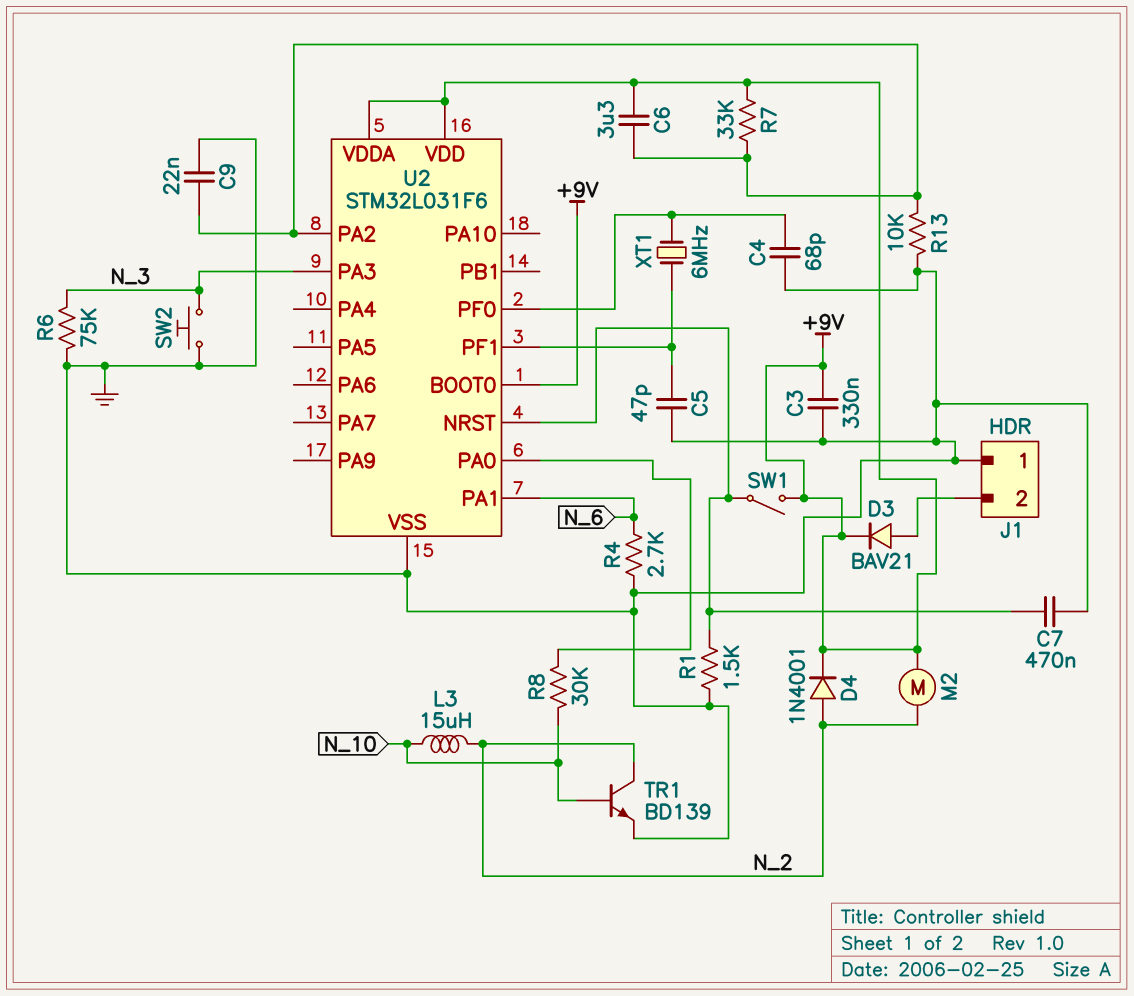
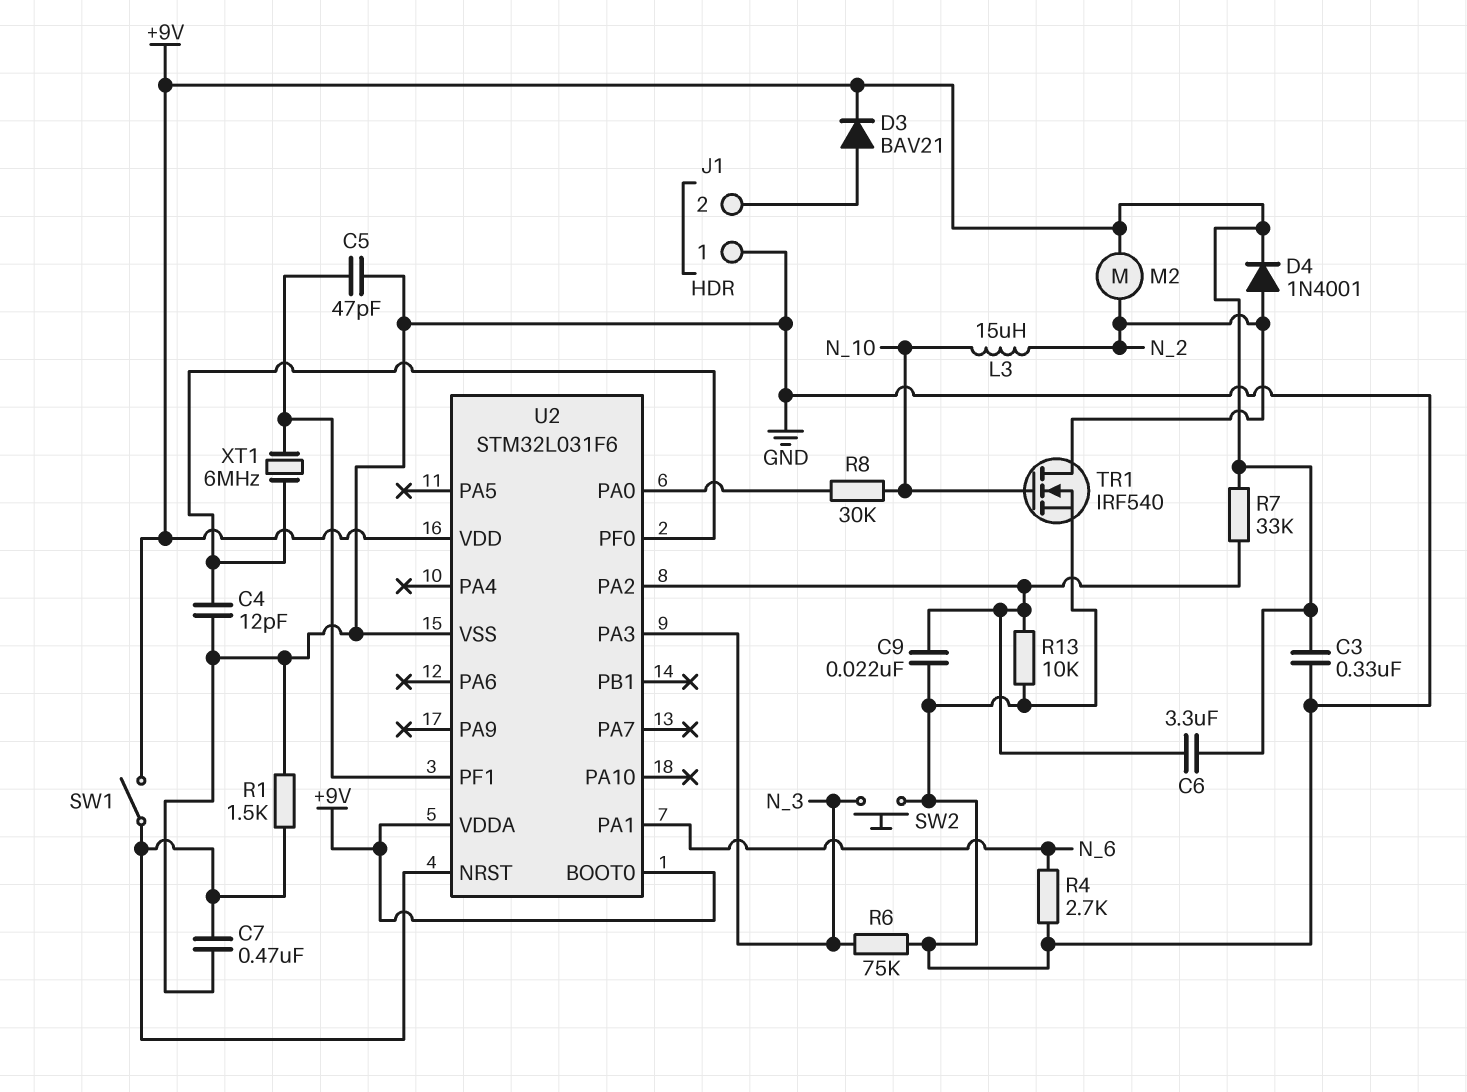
C4: 68pF (GND, U2/PF0) -> 12pF (GND, U2/PF0)
TR1: NPN BD139 (B N_10, C N_2, E GND) -> NMOS IRF540 (G N_10, D N_2, S GND)

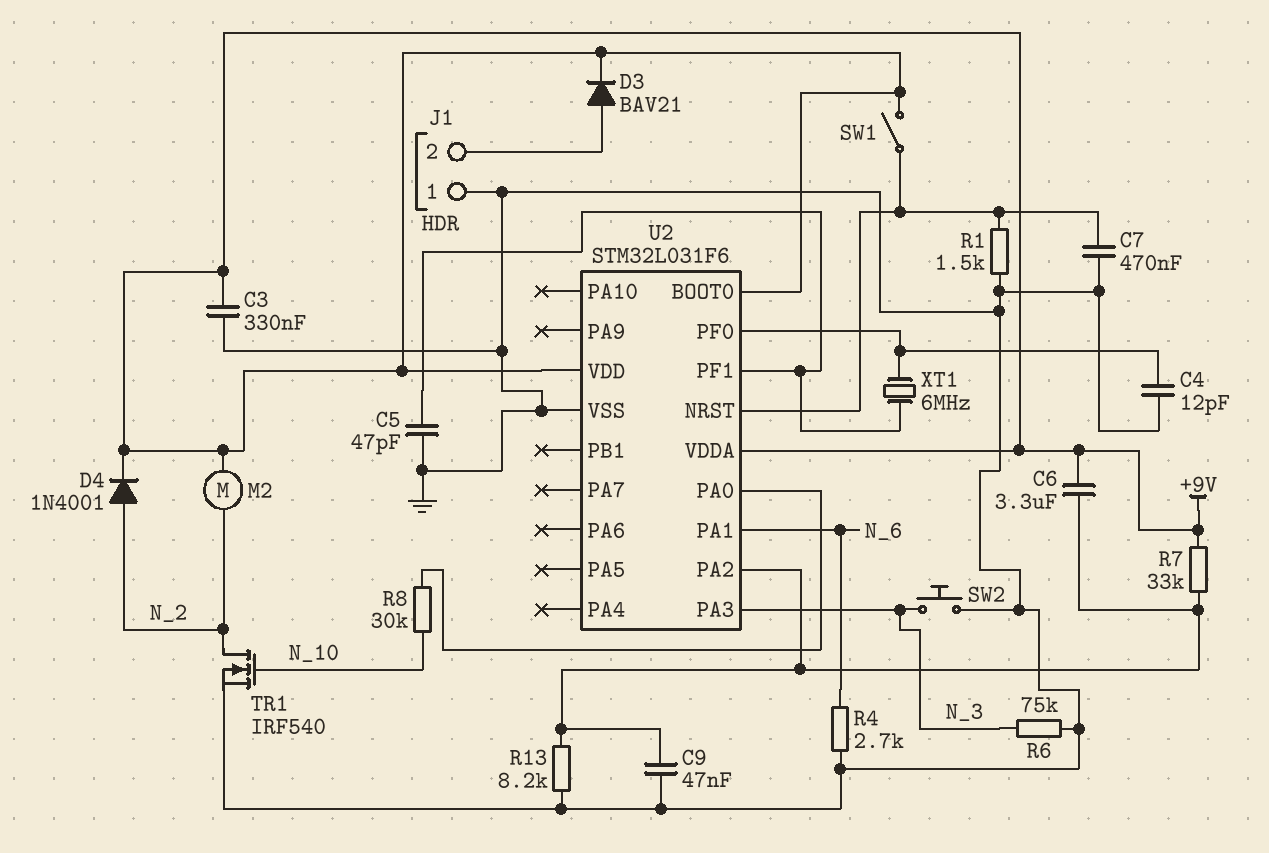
C9: 22nF (GND, U2/PA2) -> 47nF (GND, U2/PA2)
L3: 15uH (N_2, N_10) -> none
R13: 10k (GND, U2/PA2) -> 8.2k (GND, U2/PA2)

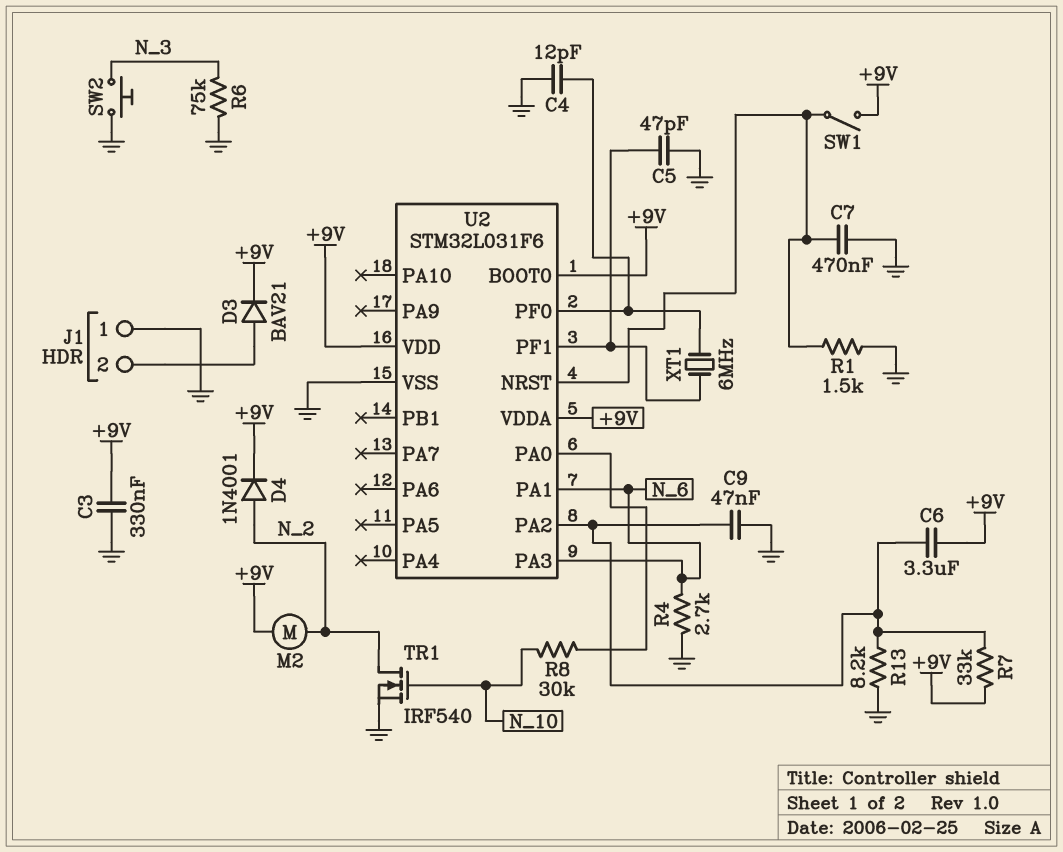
U2 pin PA3: N_3 -> N_6

